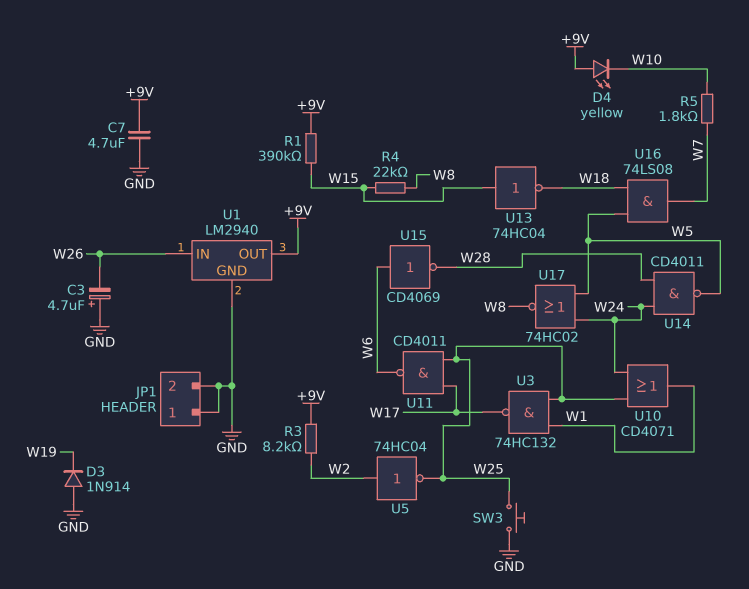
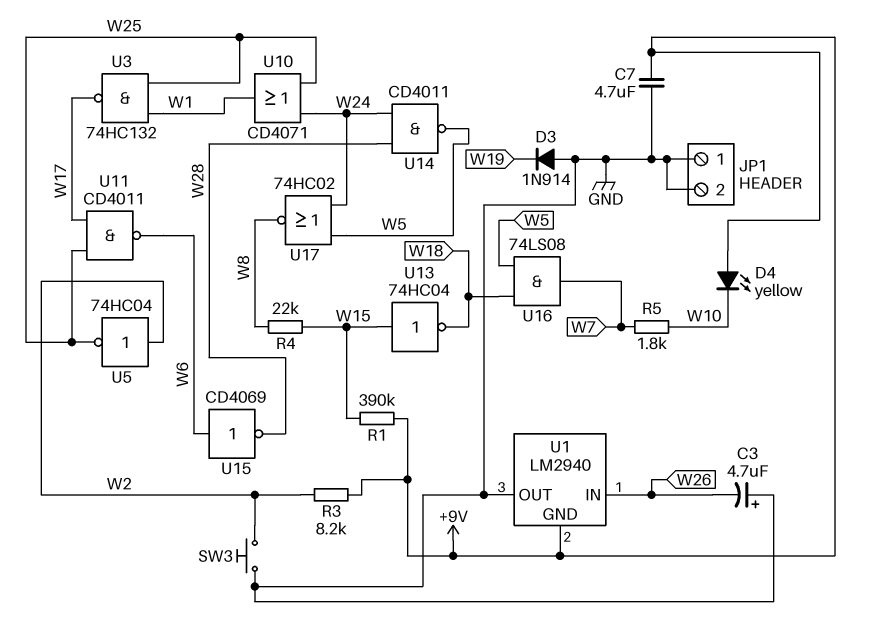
SW3: button (GND, W25) -> button (GND, W2)
U1 pin GND: GND -> +9V
U1 pin OUT: +9V -> GND

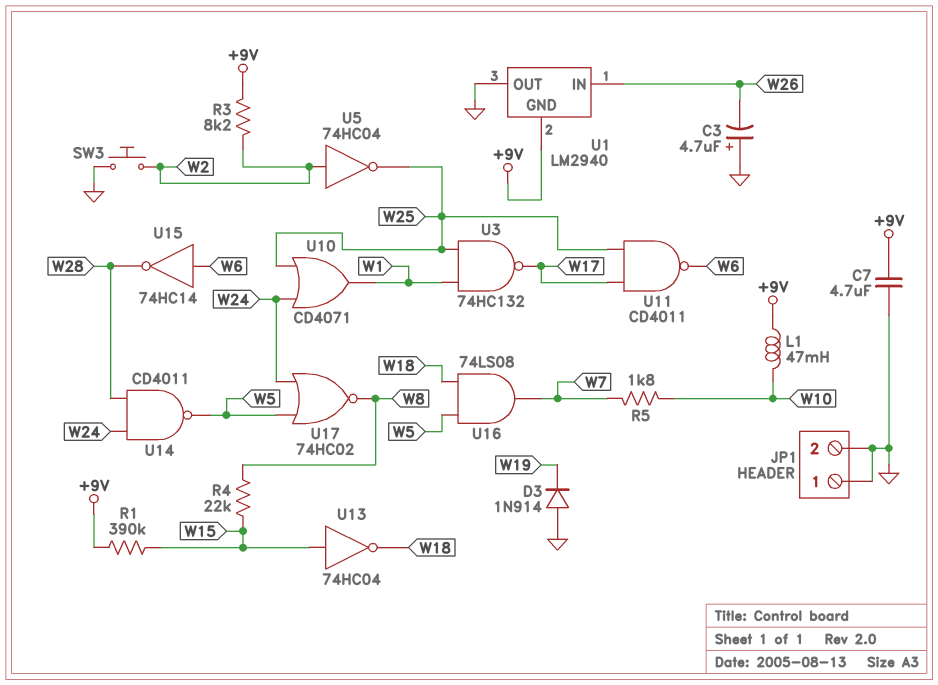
D4: LED yellow (A +9V, K W10) -> none
L1: none -> 47mH (+9V, W10)
U15: NOT CD4069 (in W6, out W28) -> NOT 74HC14 (in W6, out W28)

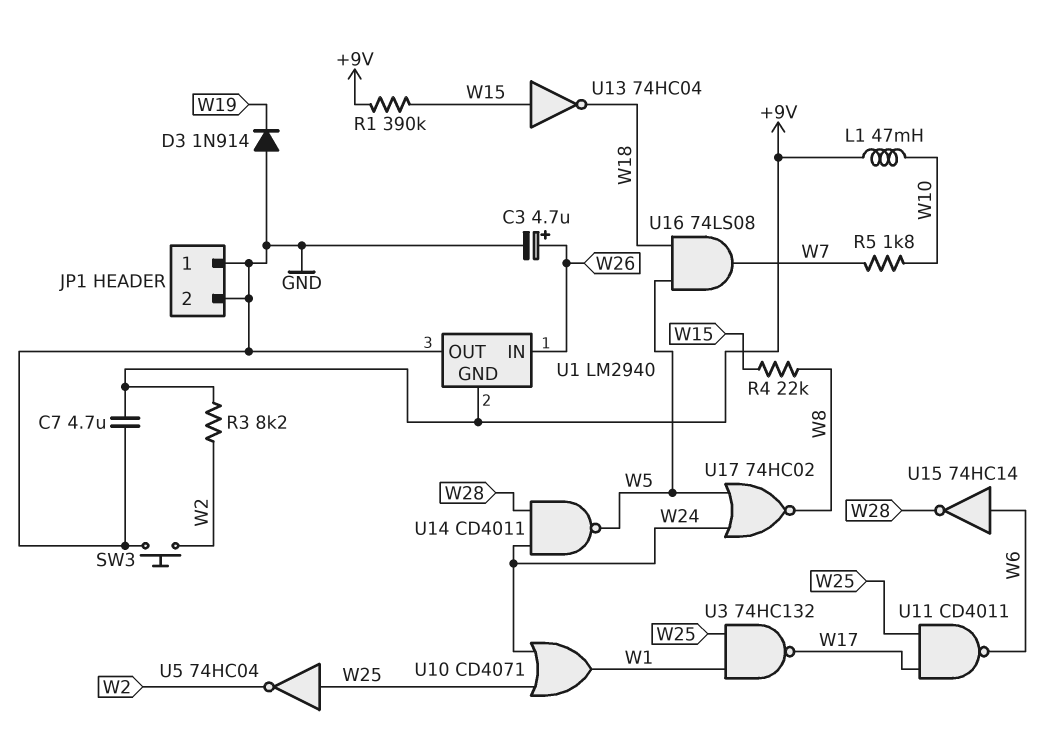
C3: 4.7uF (plus GND, minus W26) -> 4.7uF (plus W26, minus GND)
U5: NOT 74HC04 (in W2, out W25) -> NOT 74HC04 (in W25, out W2)

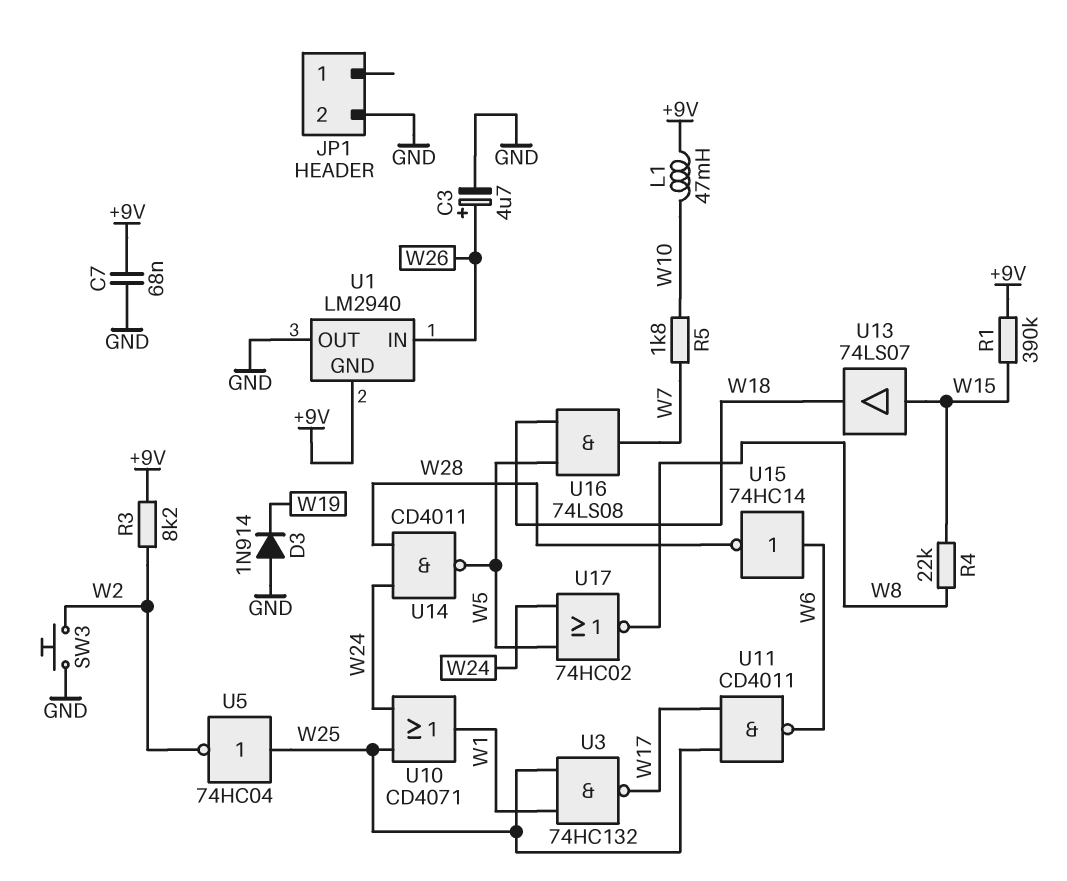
C7: 4.7uF (+9V, GND) -> 68nF (+9V, GND)
JP1 pin 1: GND -> none
U13: NOT 74HC04 (in W15, out W18) -> buffer 74LS07 (in W15, out W18)

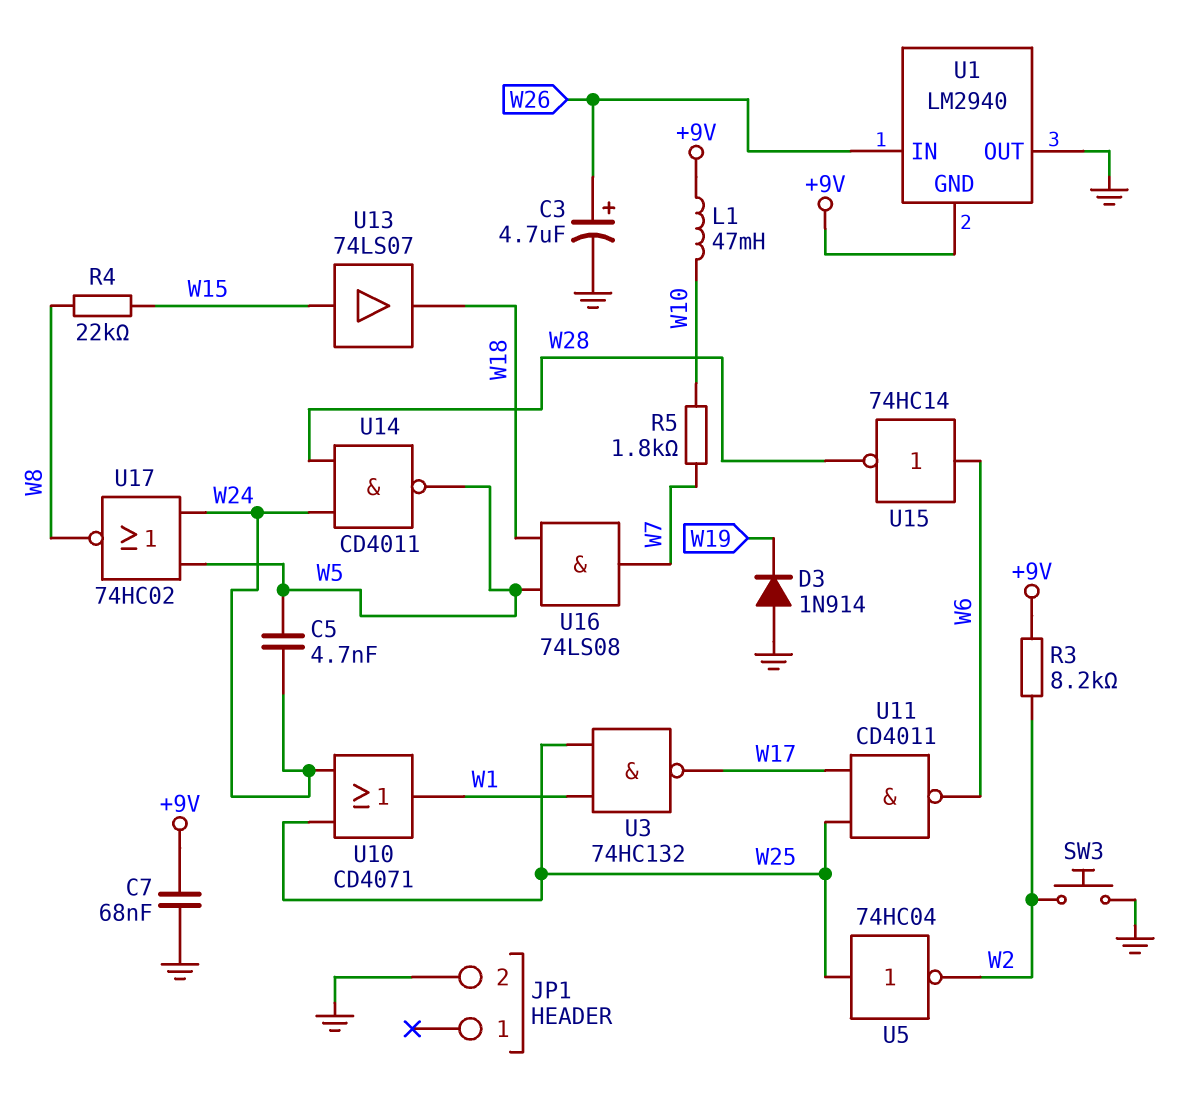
C5: none -> 4.7nF (W5, W24)
R1: 390k (+9V, W15) -> none

